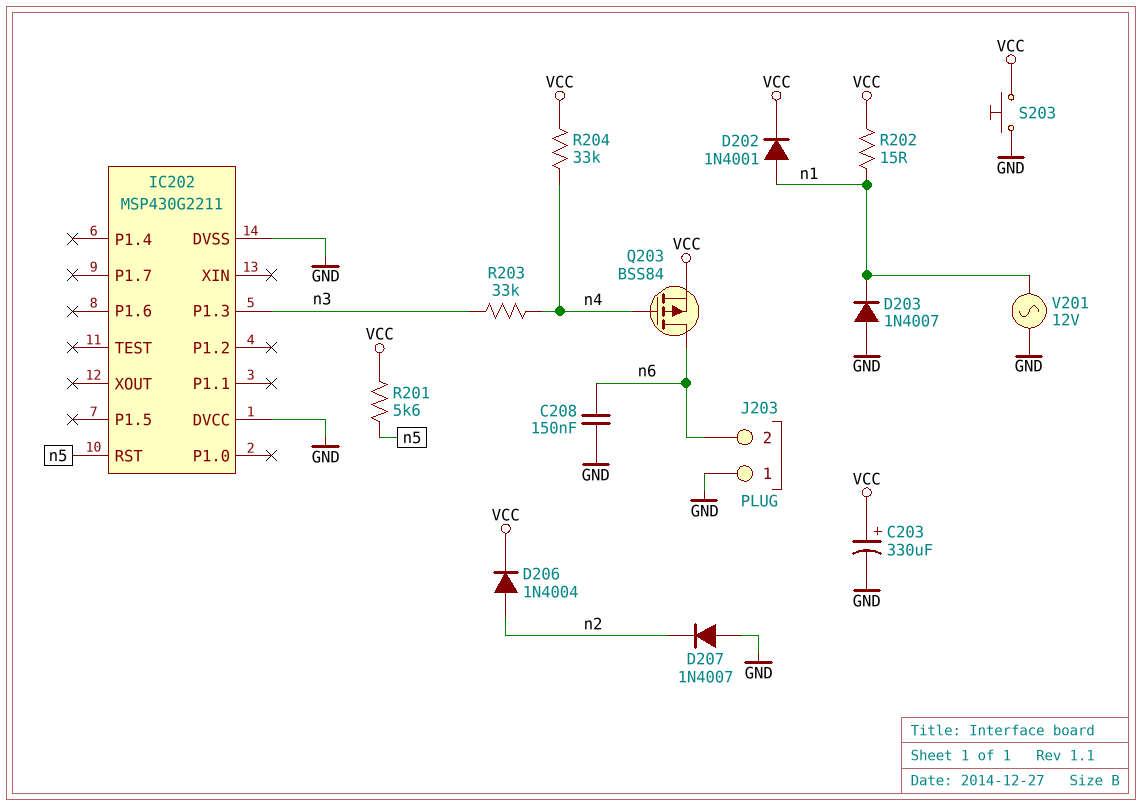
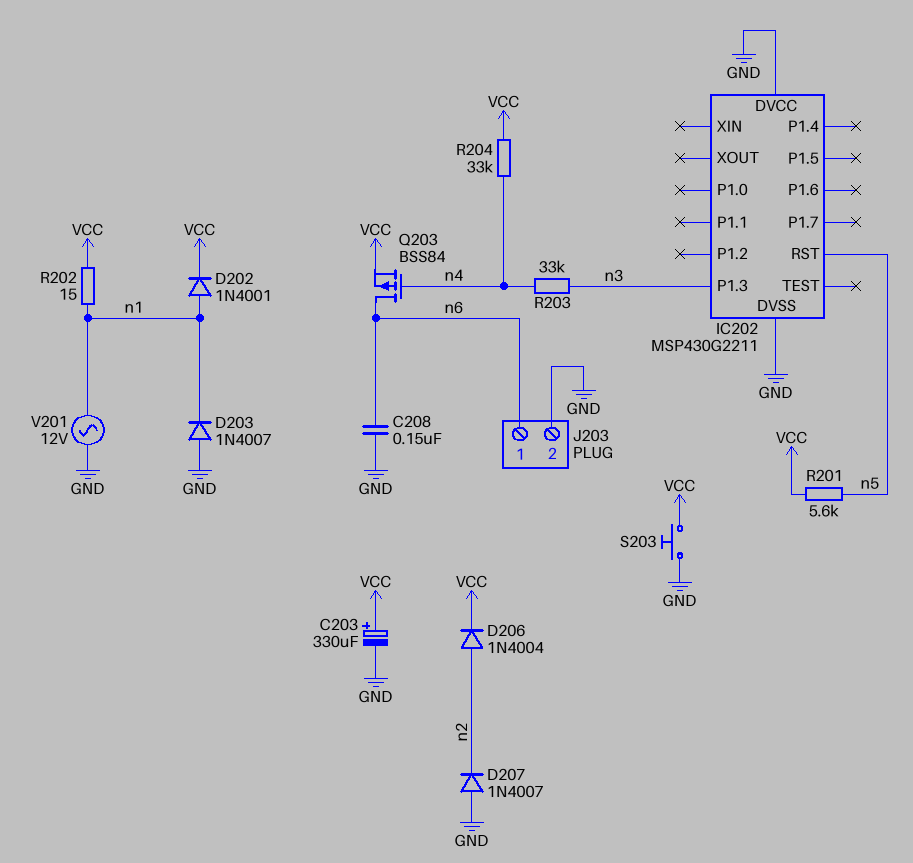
J203 pin 1: GND -> n6
J203 pin 2: n6 -> GND

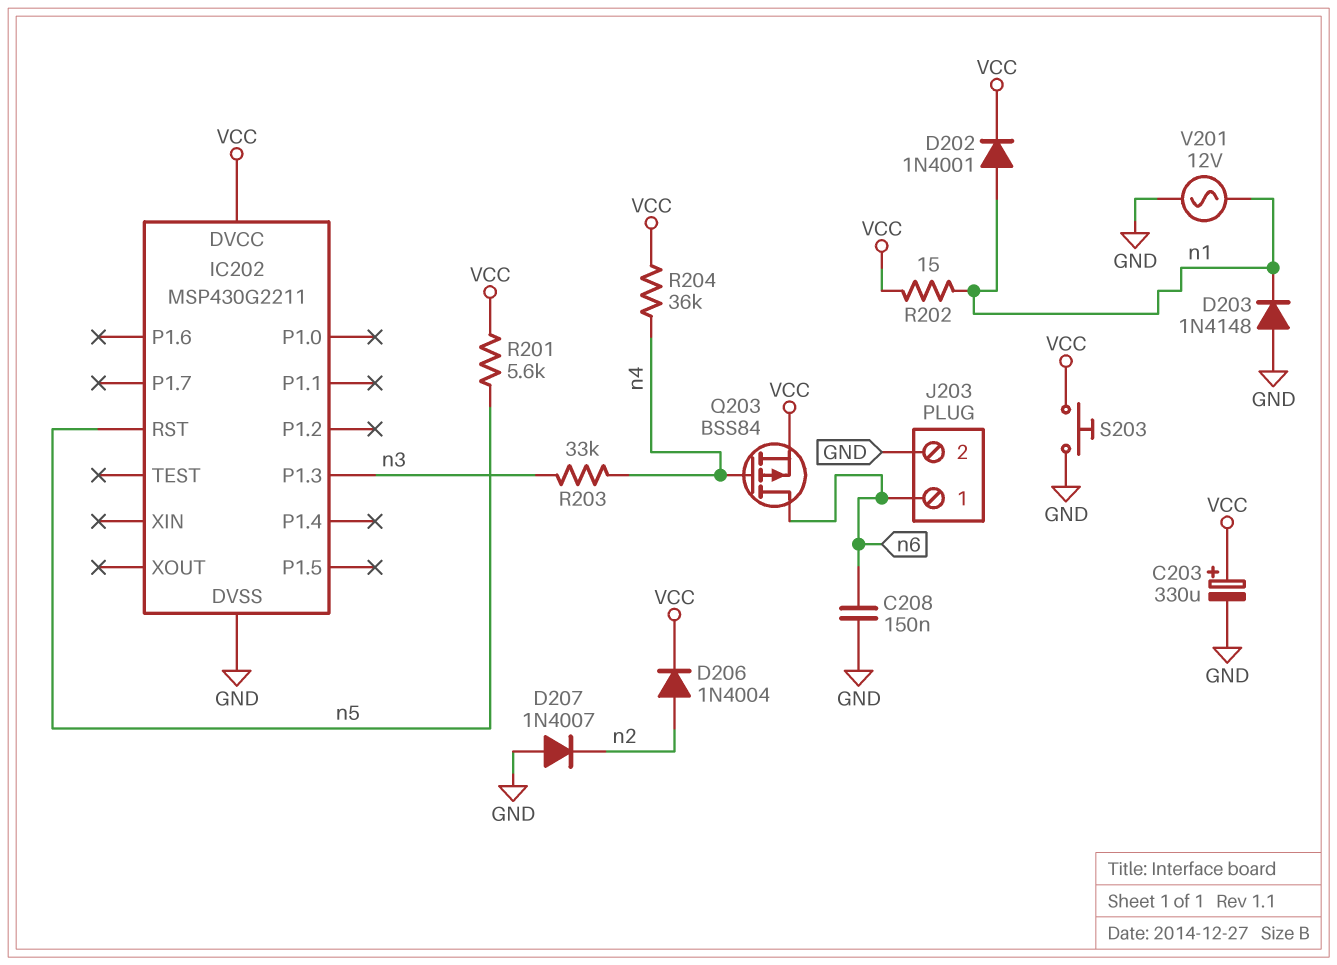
D203: diode 1N4007 (A GND, K n1) -> diode 1N4148 (A GND, K n1)
IC202 pin DVCC: GND -> VCC
R204: 33k (VCC, n4) -> 36k (VCC, n4)

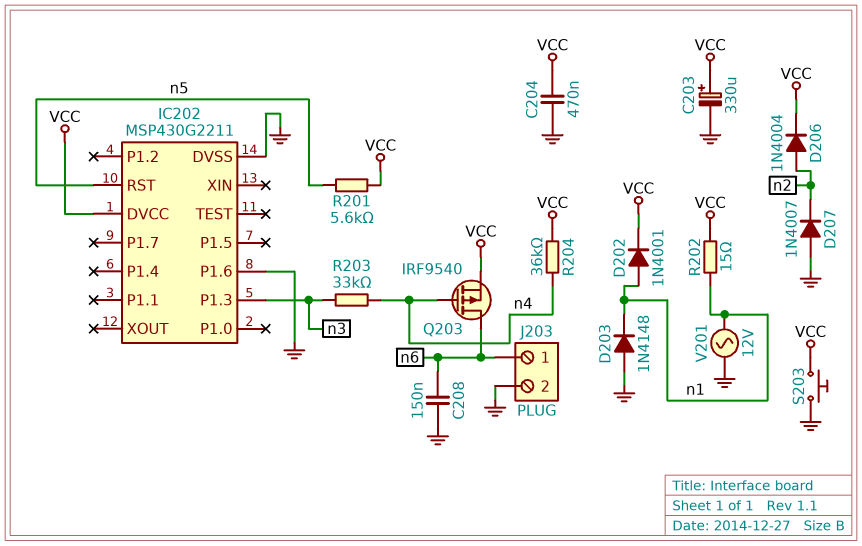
C204: none -> 470nF (GND, VCC)
IC202 pin P1.6: none -> GND
Q203: PMOS BSS84 (G n4, D n6, S VCC) -> PMOS IRF9540 (G n4, D n6, S VCC)

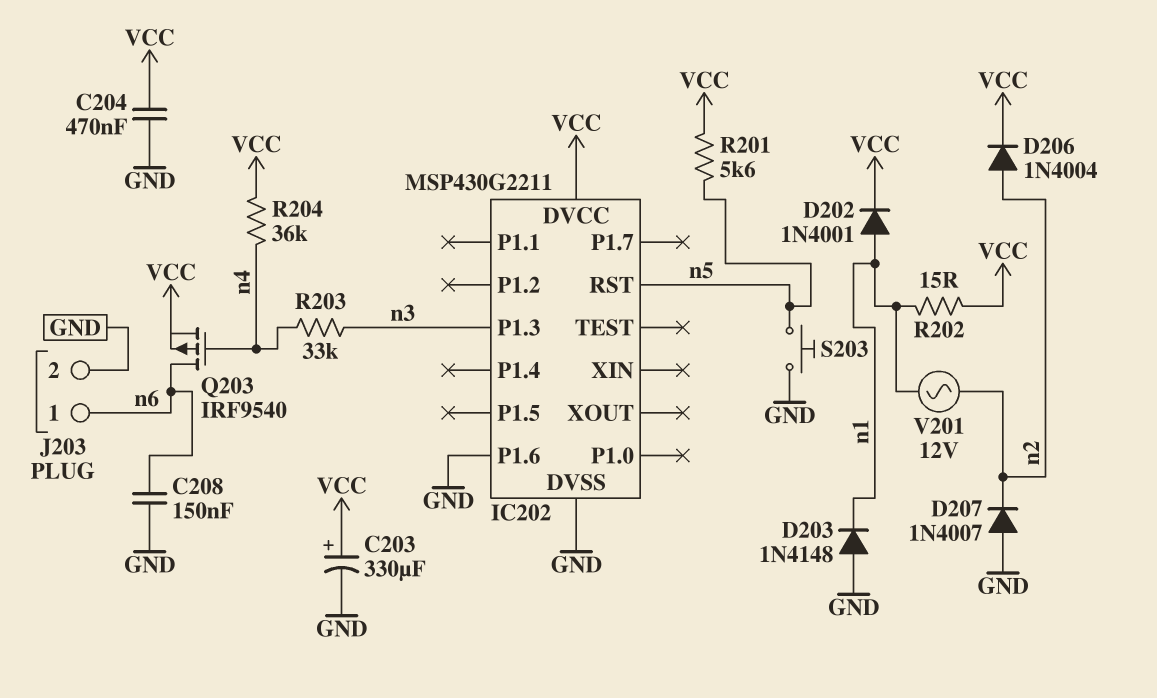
S203: button (GND, VCC) -> button (GND, n5)
V201: AC 12V (GND, n1) -> AC 12V (n1, n2)

